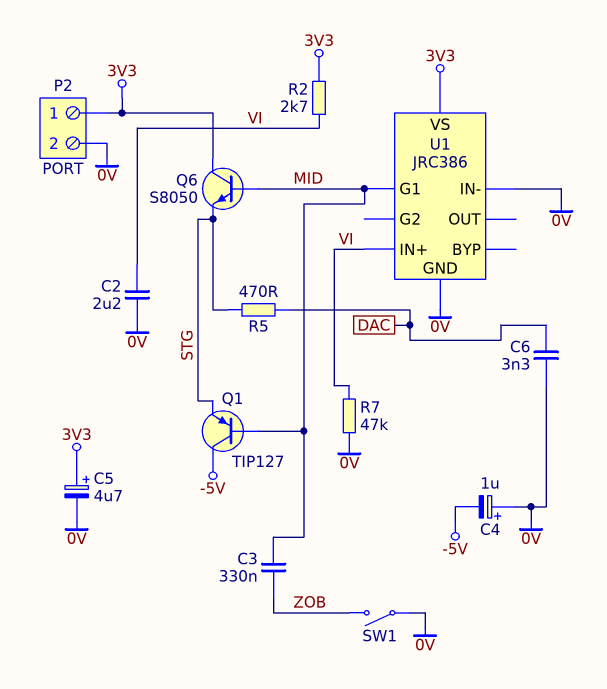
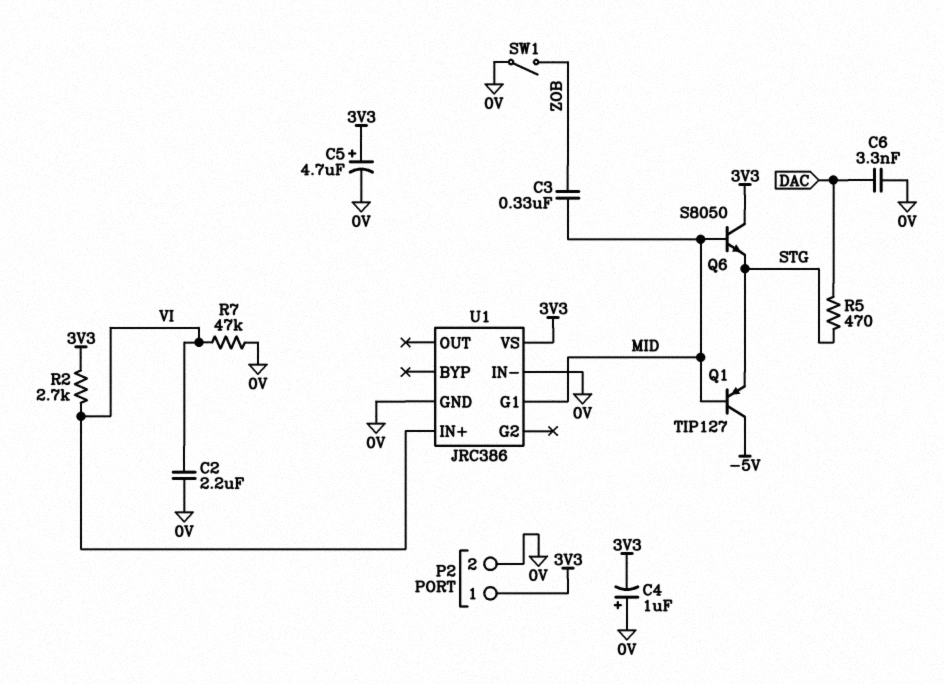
C4: 1uF (plus 0V, minus -5V) -> 1uF (plus 0V, minus 3V3)

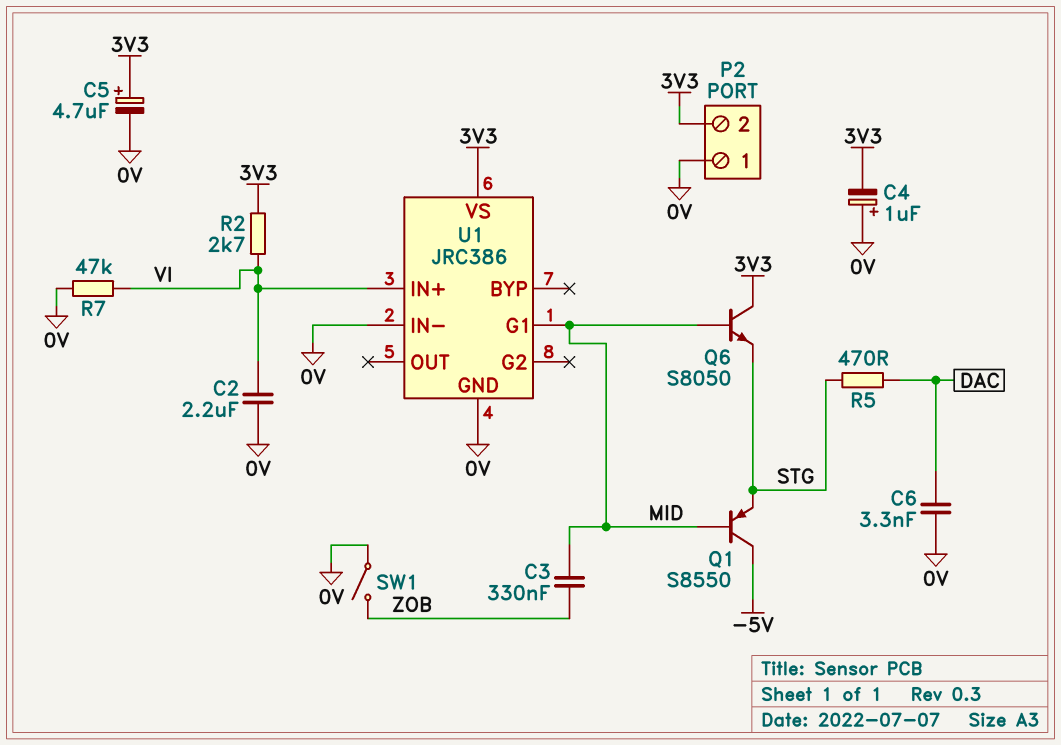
P2 pin 1: 3V3 -> 0V
P2 pin 2: 0V -> 3V3
Q1: PNP TIP127 (B MID, C -5V, E STG) -> PNP S8550 (B MID, C -5V, E STG)

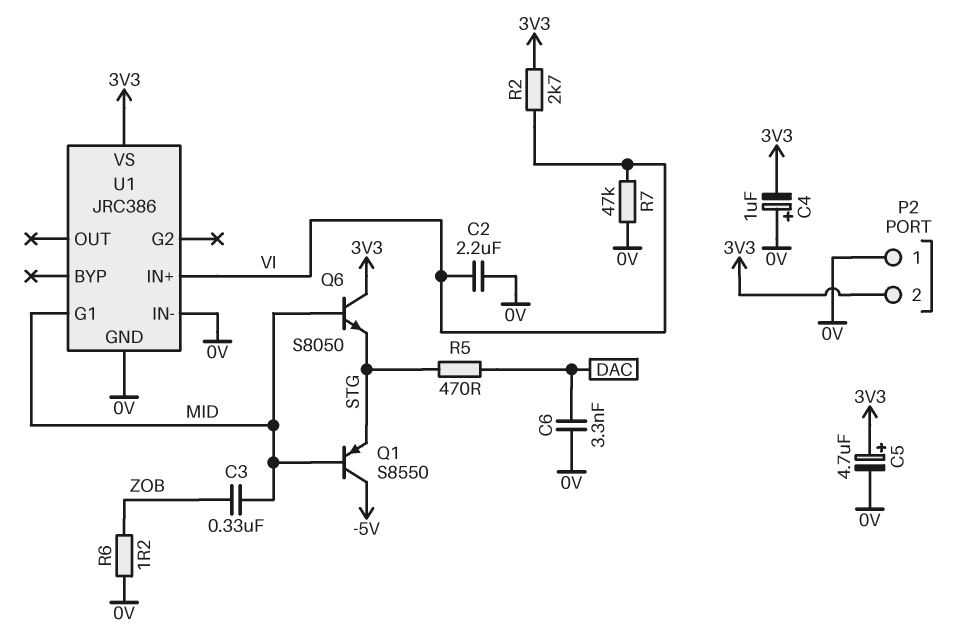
R6: none -> 1.2 (0V, ZOB)
SW1: switch (0V, ZOB) -> none

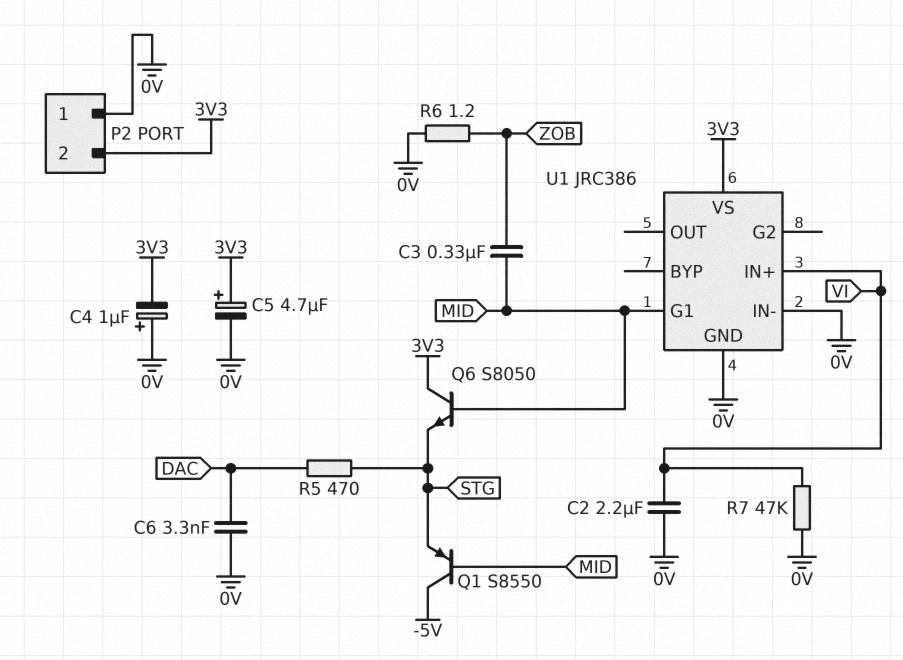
R2: 2.7k (3V3, VI) -> none

